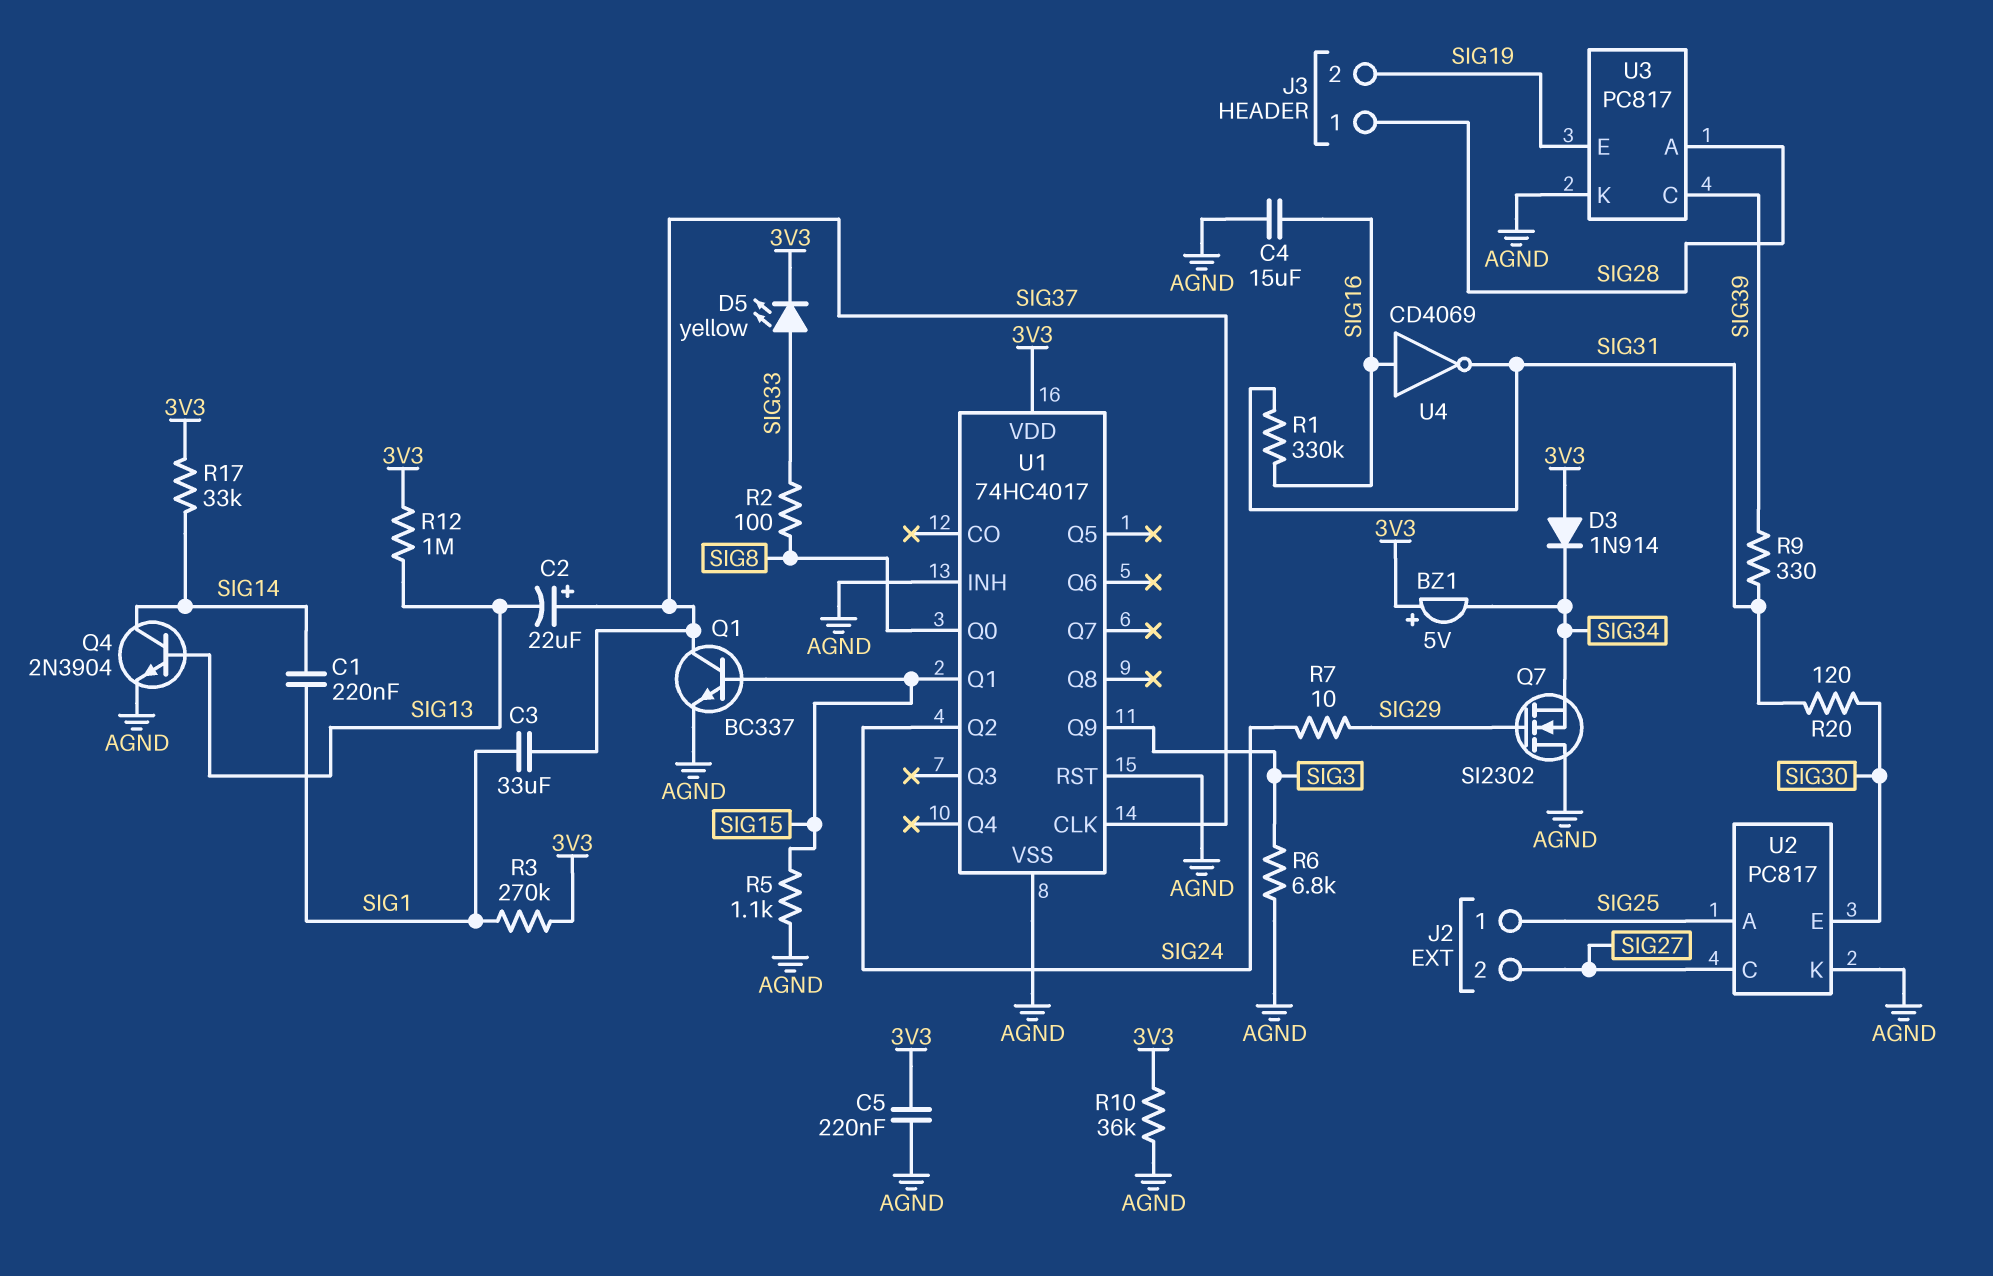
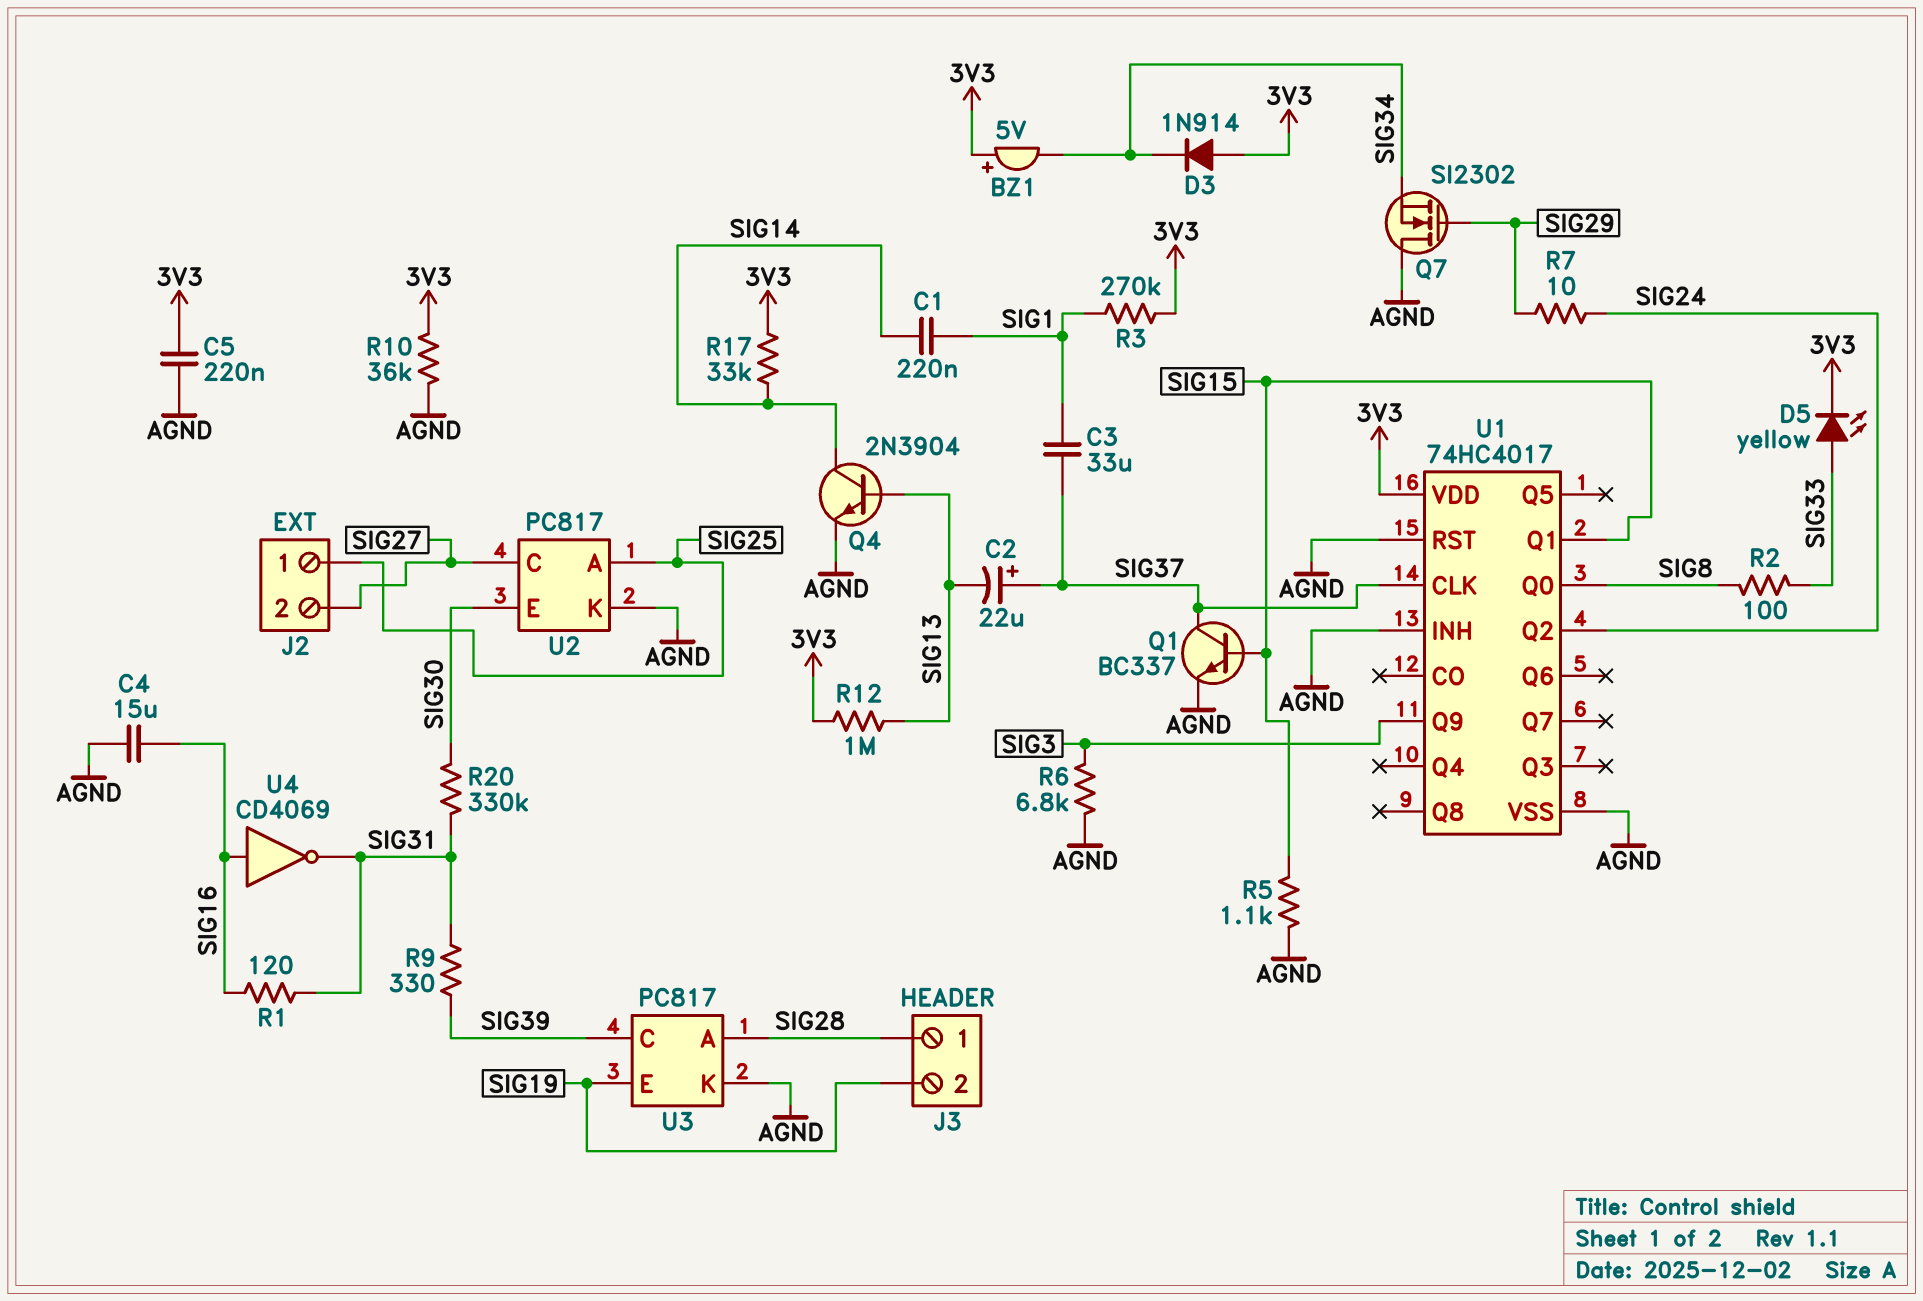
R1: 330k (SIG16, SIG31) -> 120 (SIG16, SIG31)
R20: 120 (SIG30, SIG31) -> 330k (SIG30, SIG31)

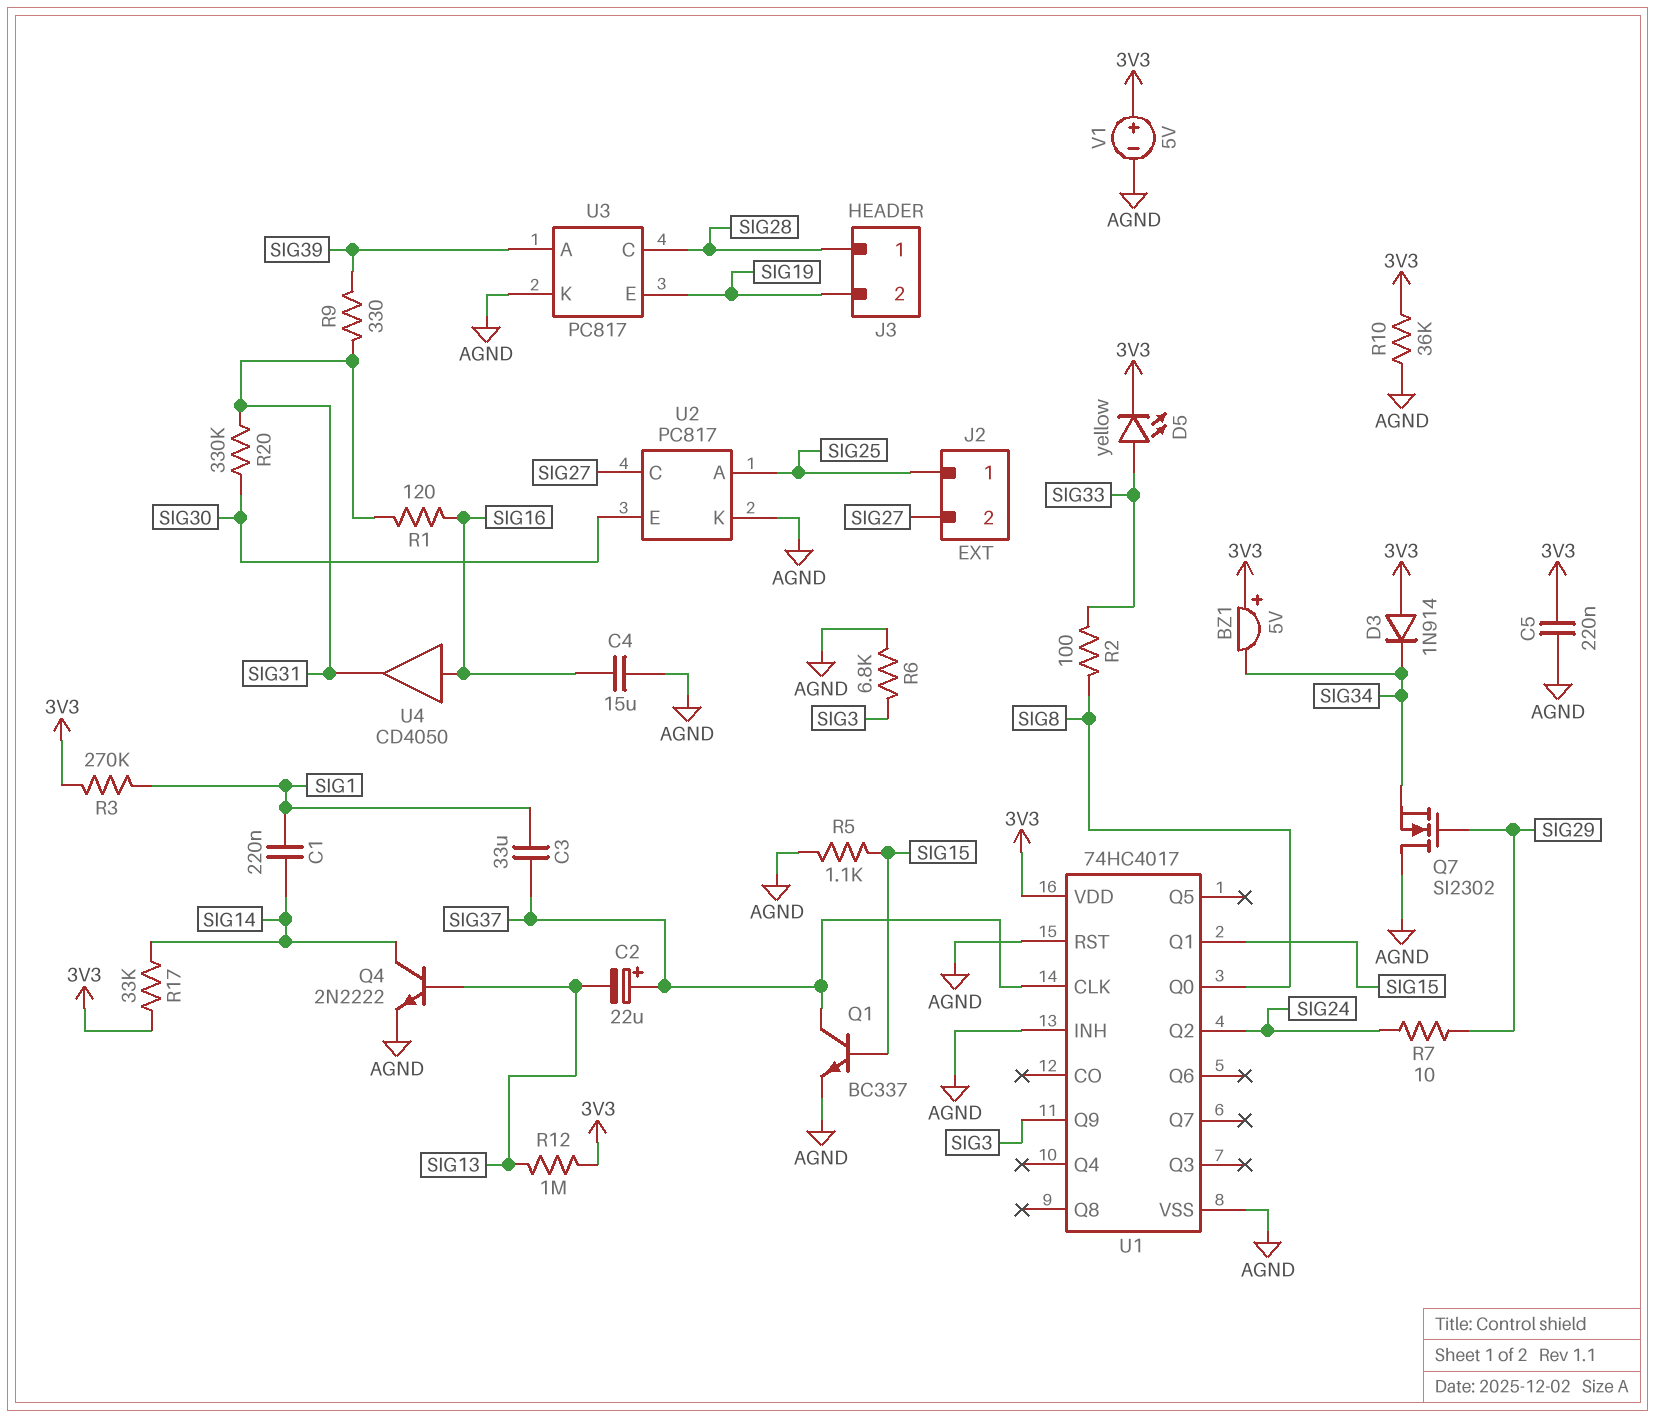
Q4: NPN 2N3904 (B SIG13, C SIG14, E AGND) -> NPN 2N2222 (B SIG13, C SIG14, E AGND)
U3 pin A: SIG28 -> SIG39
U3 pin C: SIG39 -> SIG28
U4: NOT CD4069 (in SIG16, out SIG31) -> buffer CD4050 (in SIG16, out SIG31)
V1: none -> 5V (plus 3V3, minus AGND)

